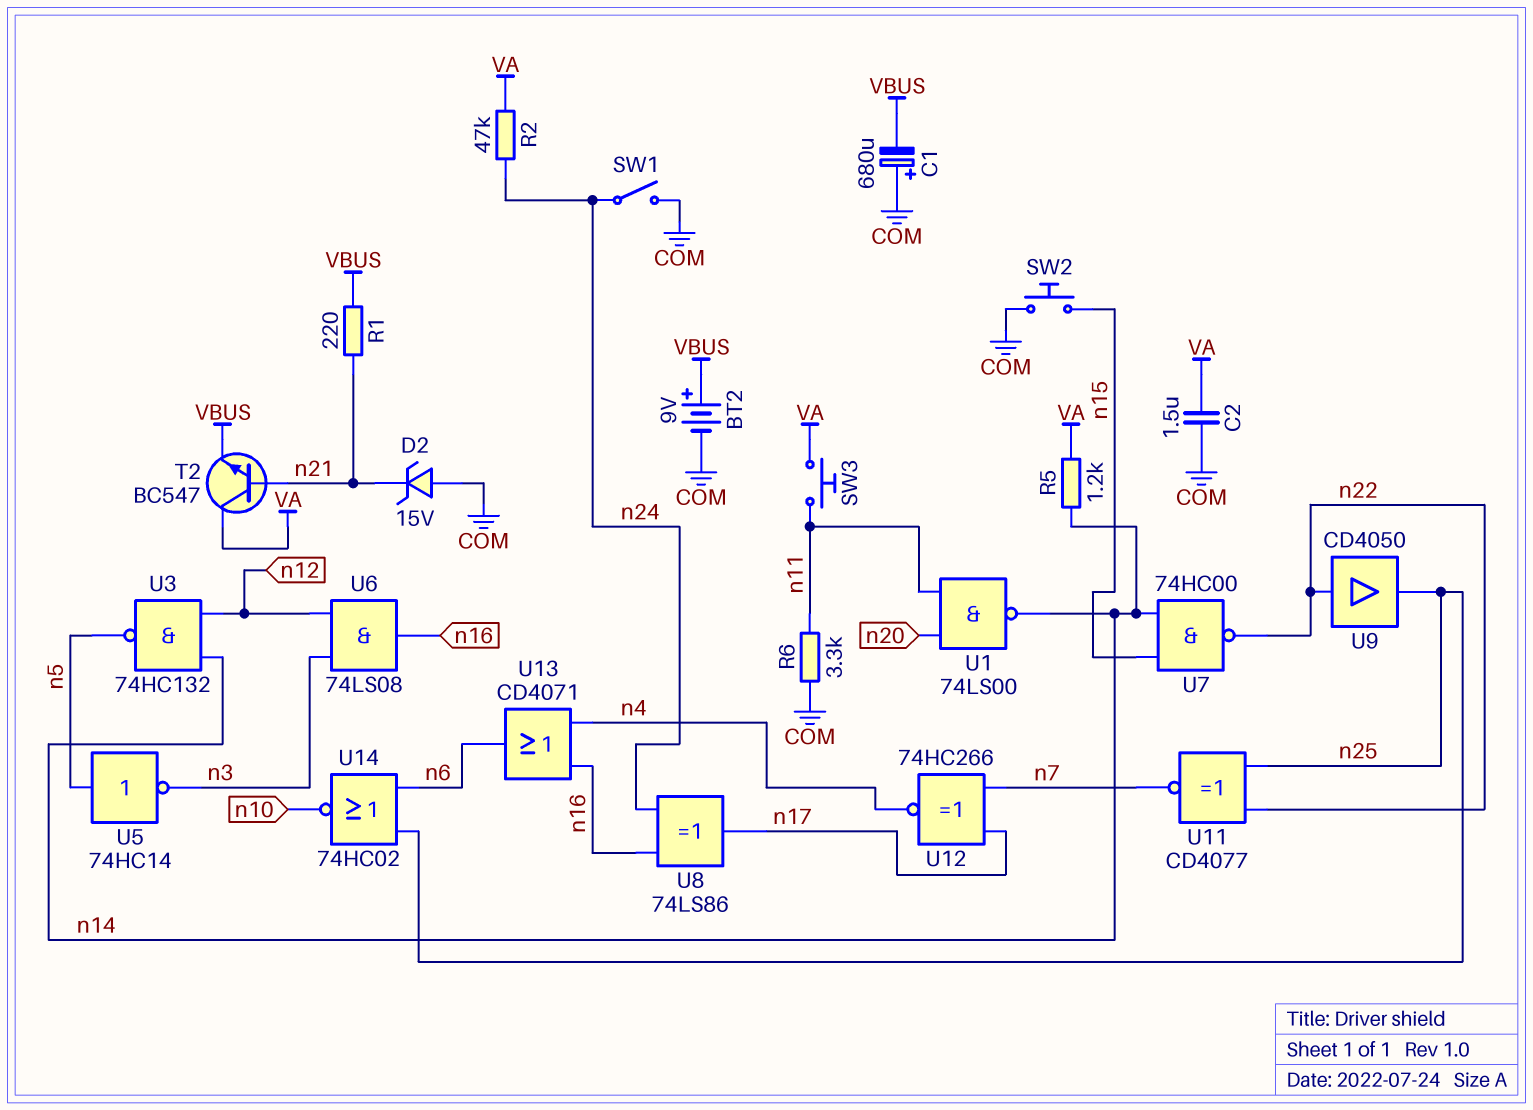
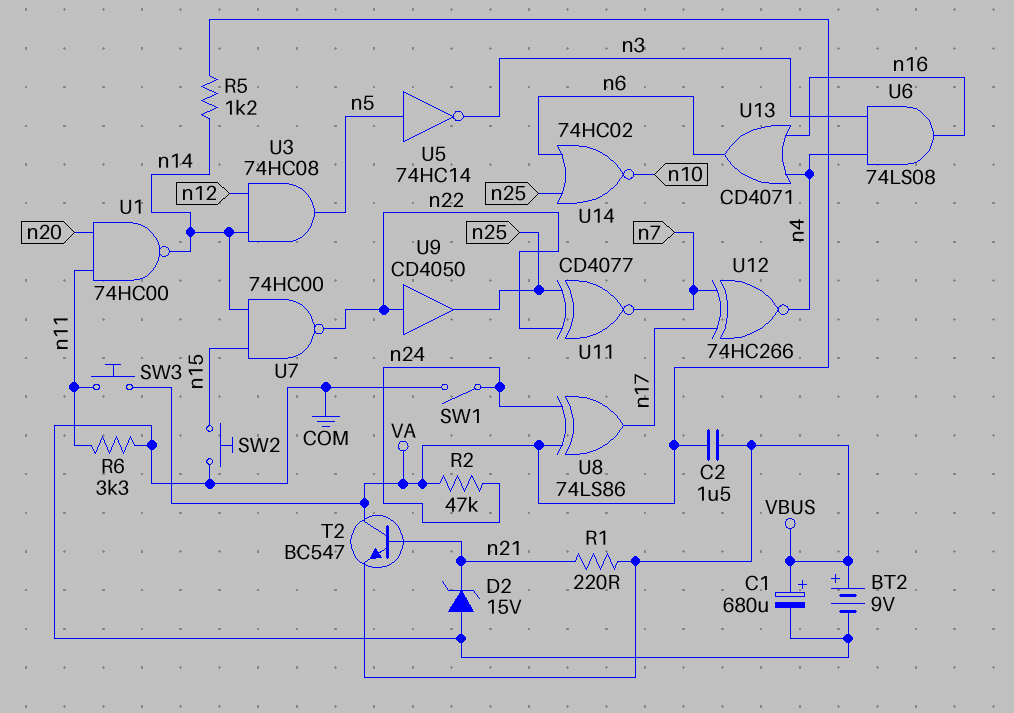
C1: 680uF (plus COM, minus VBUS) -> 680uF (plus VBUS, minus COM)
C2: 1.5uF (COM, VA) -> 1.5uF (VA, VBUS)
U1: NAND 74LS00 (in n11, in n20, out n14) -> NAND 74HC00 (in n11, in n20, out n14)
U3: NAND 74HC132 (in n12, in n14, out n5) -> AND 74HC08 (in n12, in n14, out n5)
U6: AND 74LS08 (in n3, in n12, out n16) -> AND 74LS08 (in n3, in n4, out n16)
U8: XOR 74LS86 (in n16, in n24, out n17) -> XOR 74LS86 (in VA, in n24, out n17)

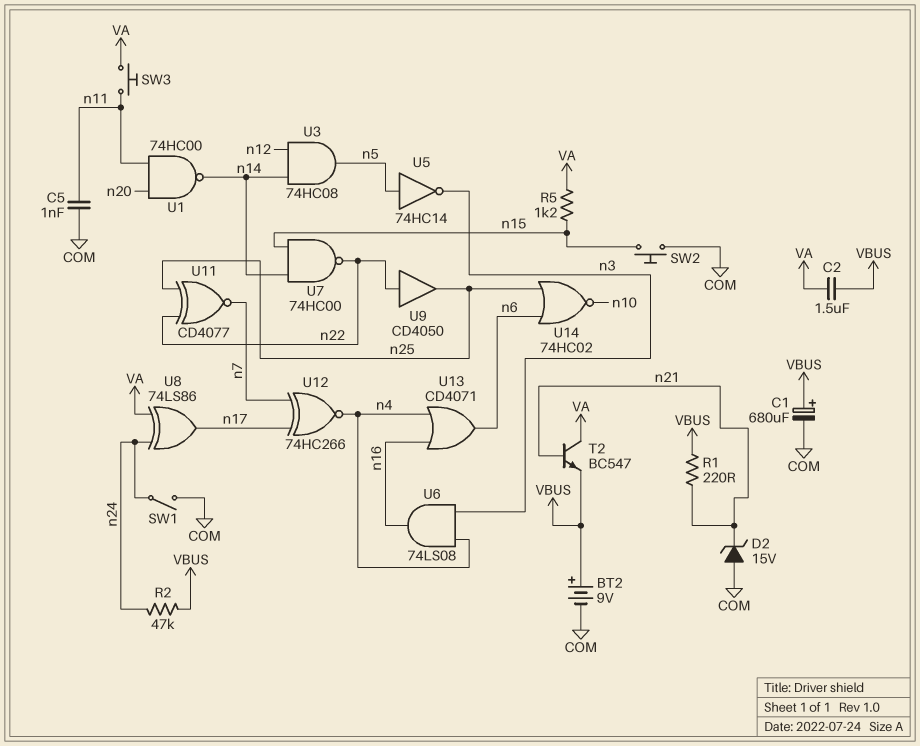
C5: none -> 1nF (COM, n11)
R2: 47k (VA, n24) -> 47k (VBUS, n24)
R5: 1.2k (VA, n14) -> 1.2k (VA, n15)
R6: 3.3k (COM, n11) -> none

